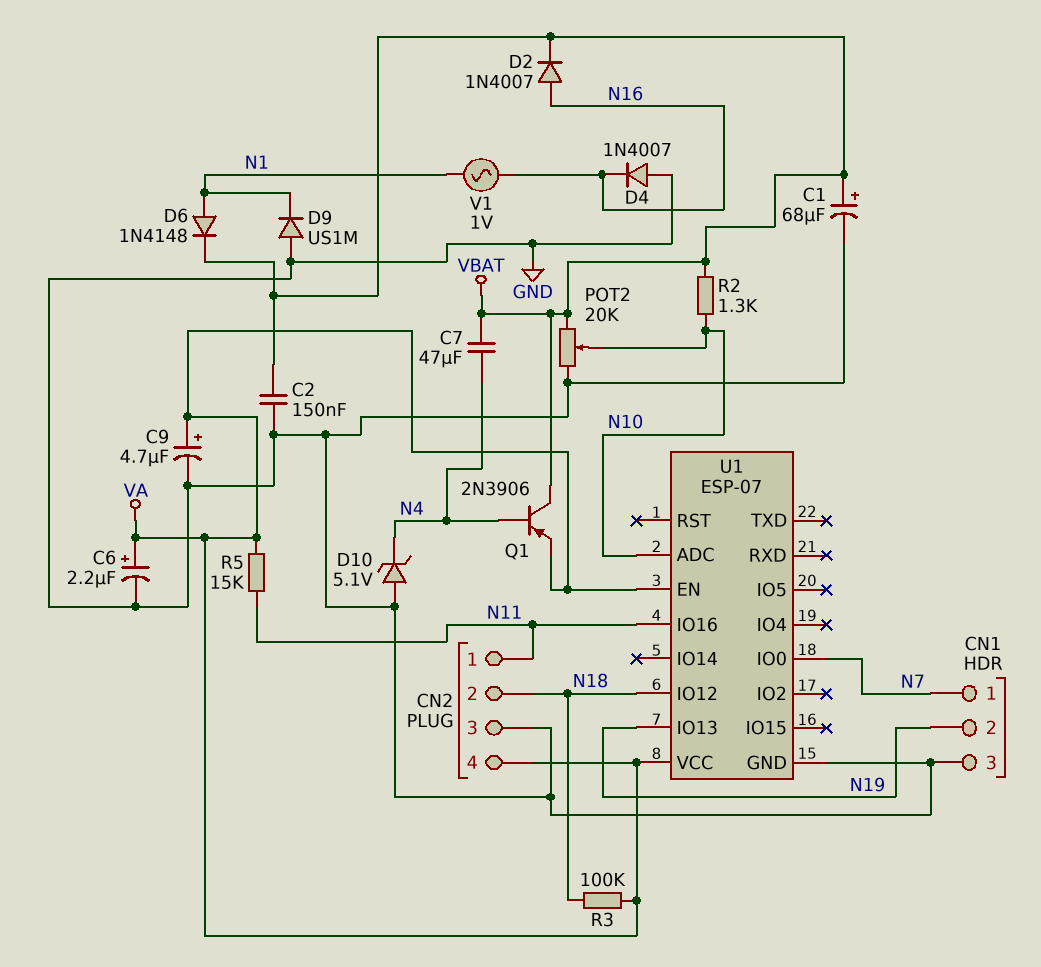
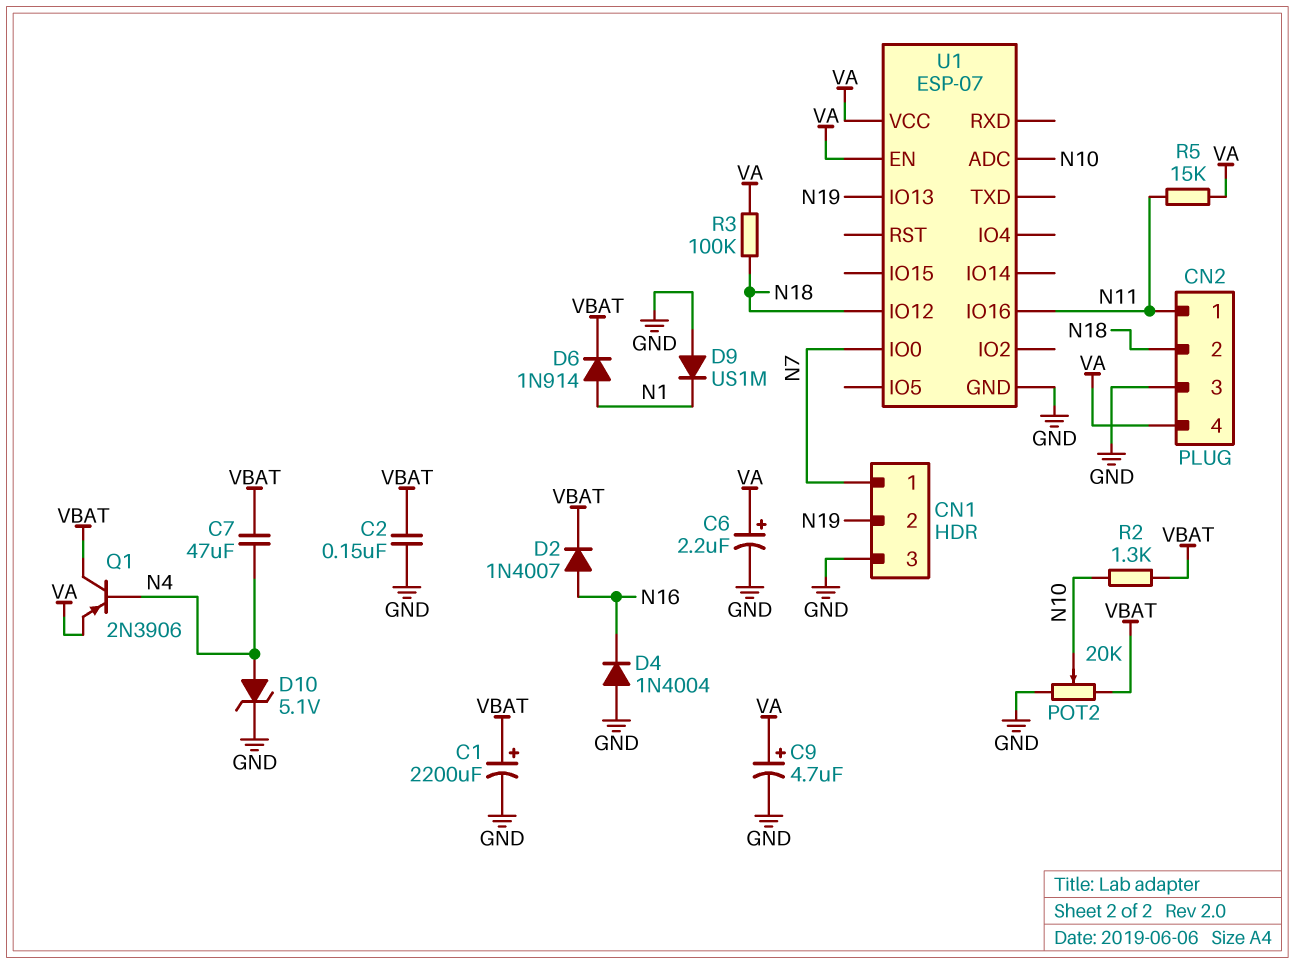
C1: 68uF (plus VBAT, minus GND) -> 2200uF (plus VBAT, minus GND)
D4: diode 1N4007 (A GND, K N16) -> diode 1N4004 (A GND, K N16)
D6: diode 1N4148 (A N1, K VBAT) -> diode 1N914 (A N1, K VBAT)
D10: zener 5.1V (A GND, K N4) -> zener 5.1V (A N4, K GND)
V1: AC 1V (N1, N16) -> none

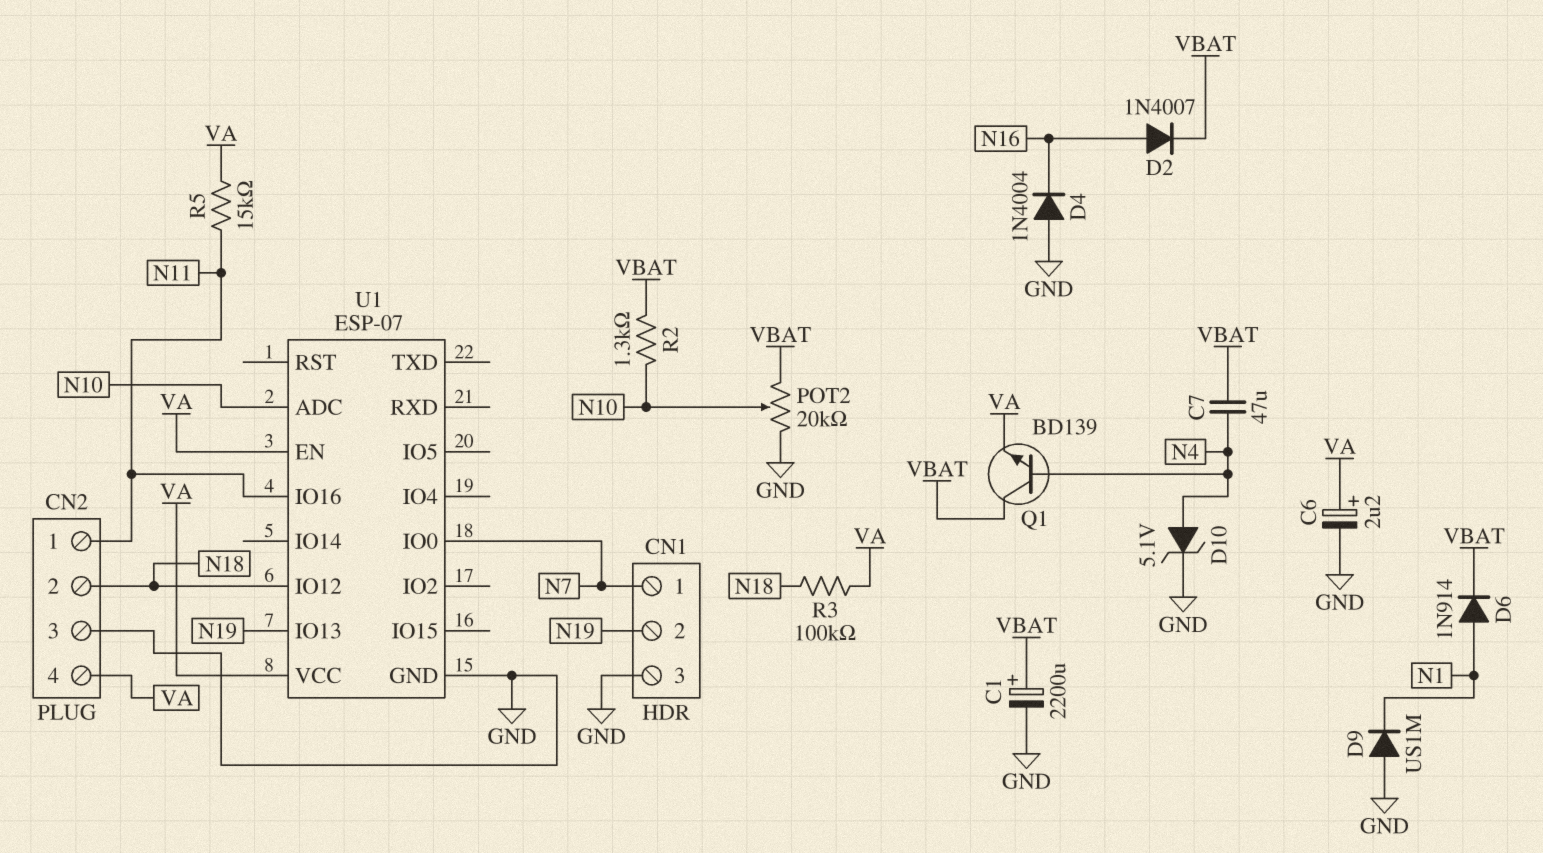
C2: 150nF (GND, VBAT) -> none
C9: 4.7uF (plus VA, minus GND) -> none
Q1: PNP 2N3906 (B N4, C VBAT, E VA) -> NPN BD139 (B N4, C VBAT, E VA)

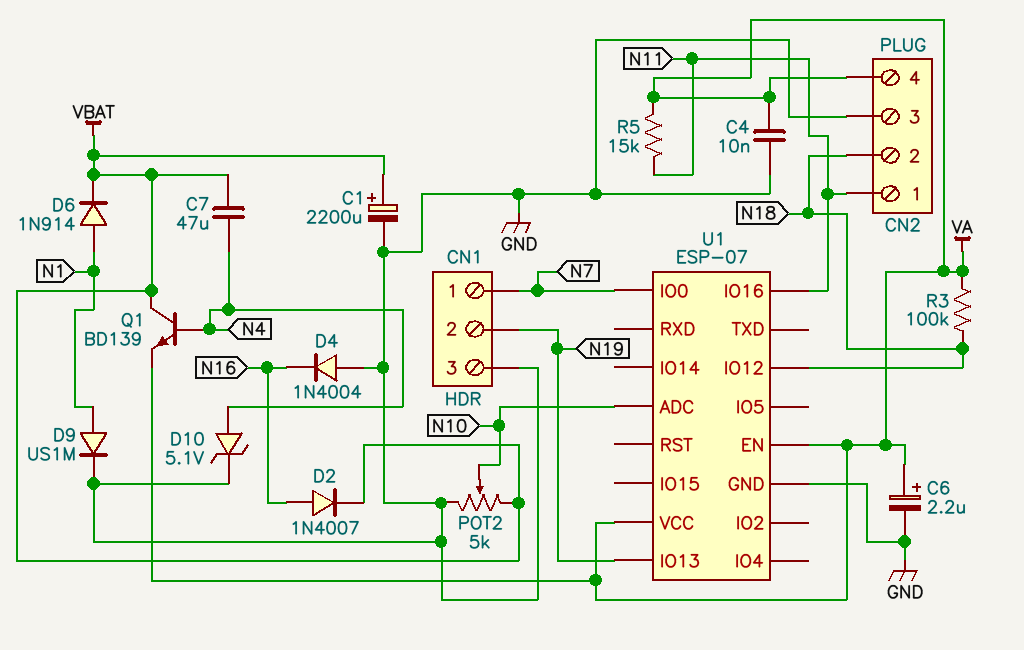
C4: none -> 10nF (GND, VA)
D9: diode US1M (A GND, K N1) -> diode US1M (A N1, K GND)
POT2: 20k (GND, VBAT, wiper N10) -> 5k (GND, VBAT, wiper N10)
R2: 1.3k (N10, VBAT) -> none

